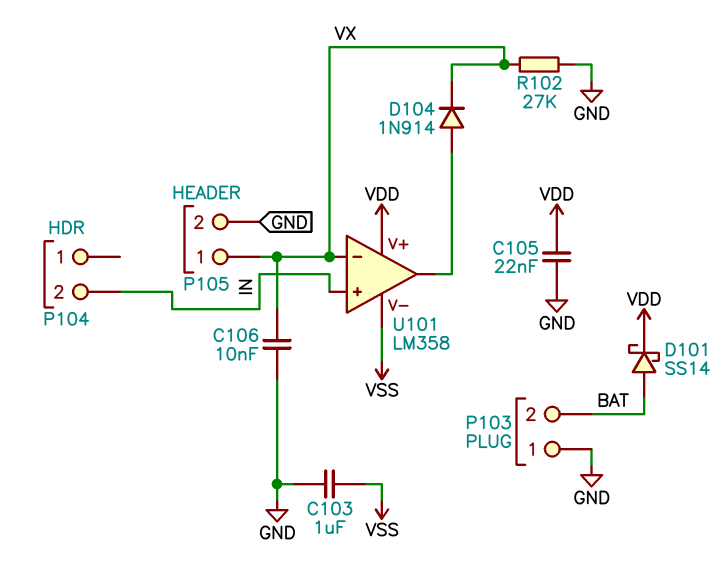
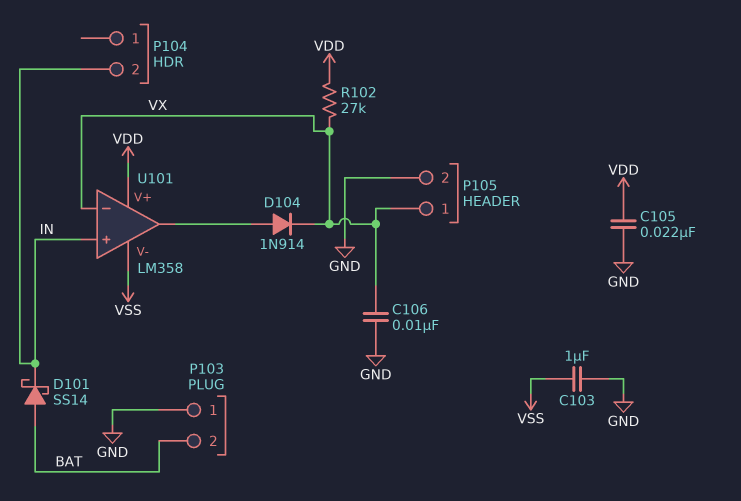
D101: schottky SS14 (A BAT, K VDD) -> schottky SS14 (A BAT, K IN)
R102: 27k (GND, VX) -> 27k (VDD, VX)

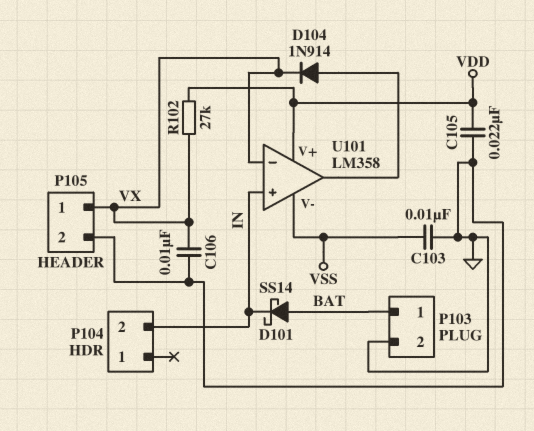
C103: 1uF (GND, VSS) -> 10nF (GND, VSS)
P103 pin 1: GND -> BAT
P103 pin 2: BAT -> GND

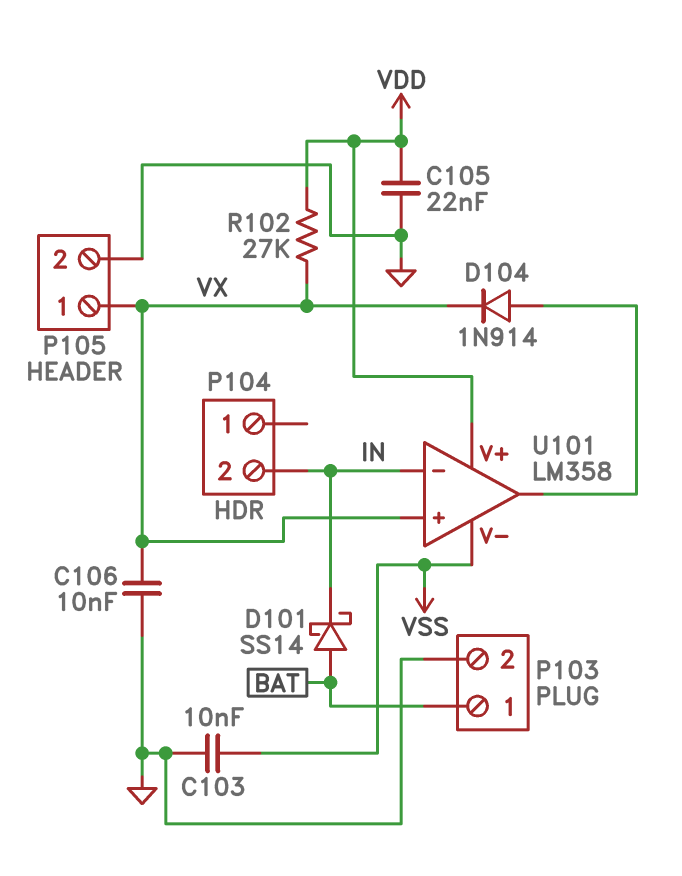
U101 pin in+: IN -> VX
U101 pin in-: VX -> IN

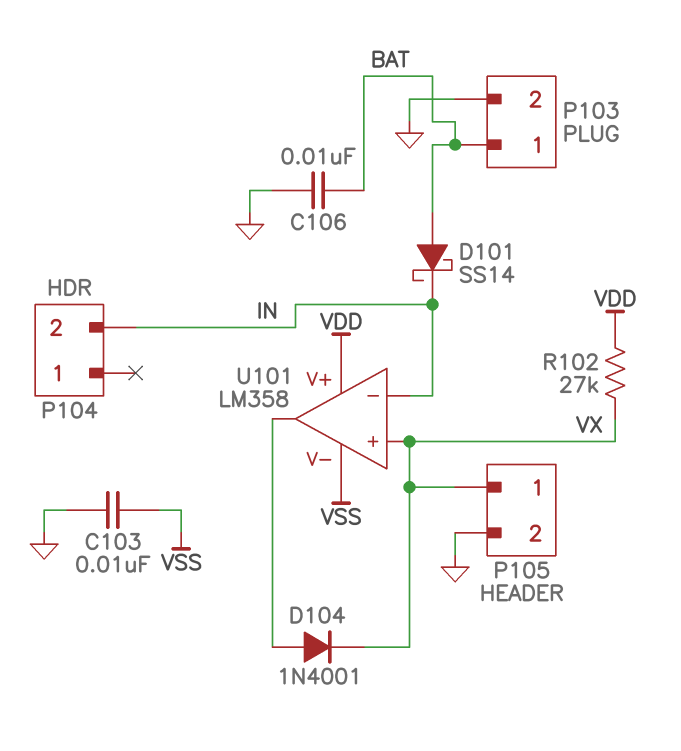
C105: 22nF (GND, VDD) -> none
C106: 10nF (GND, VX) -> 10nF (BAT, GND)
D104: diode 1N914 (A U101/out, K VX) -> diode 1N4001 (A U101/out, K VX)

